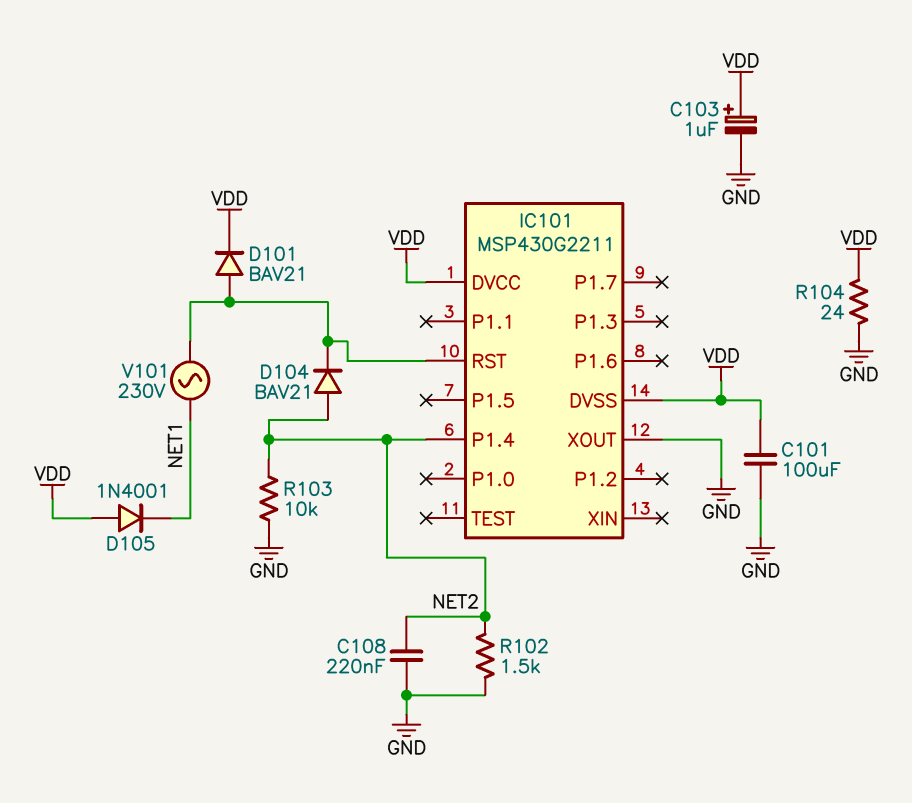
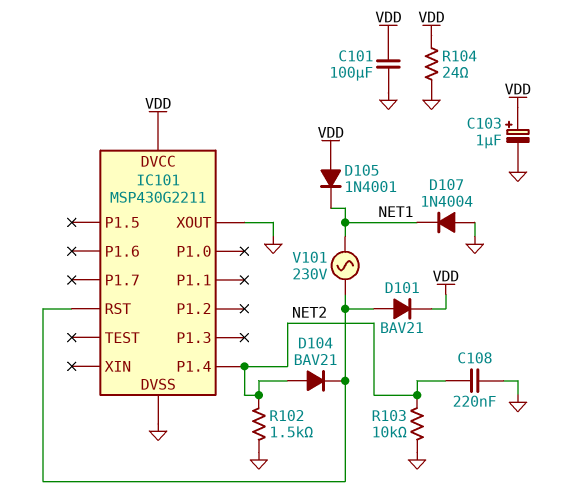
D107: none -> diode 1N4004 (A GND, K NET1)
IC101 pin DVSS: VDD -> GND

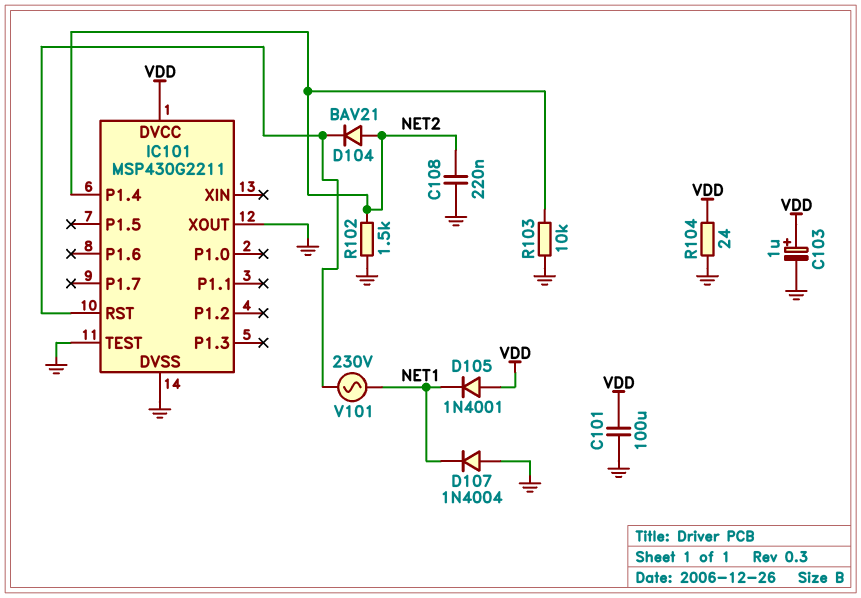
D101: diode BAV21 (A IC101/RST, K VDD) -> none
IC101 pin TEST: none -> GND

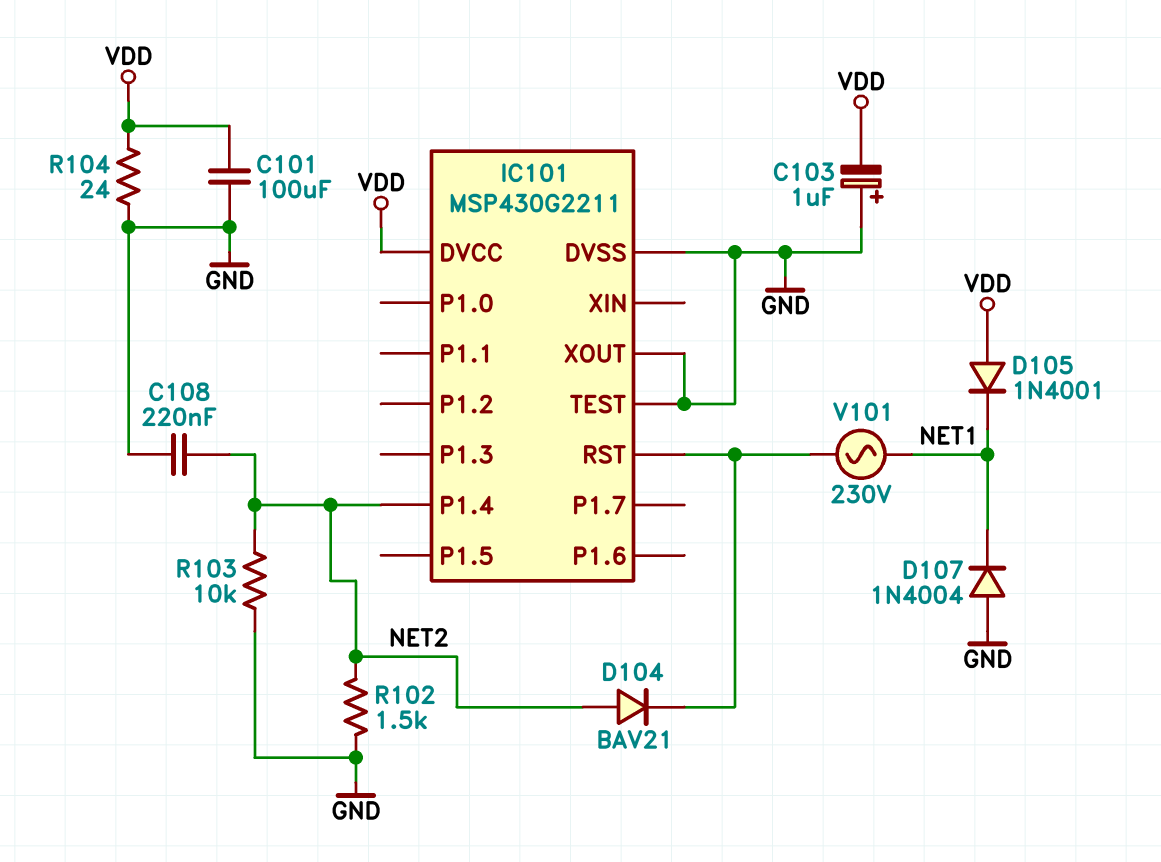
C103: 1uF (plus VDD, minus GND) -> 1uF (plus GND, minus VDD)

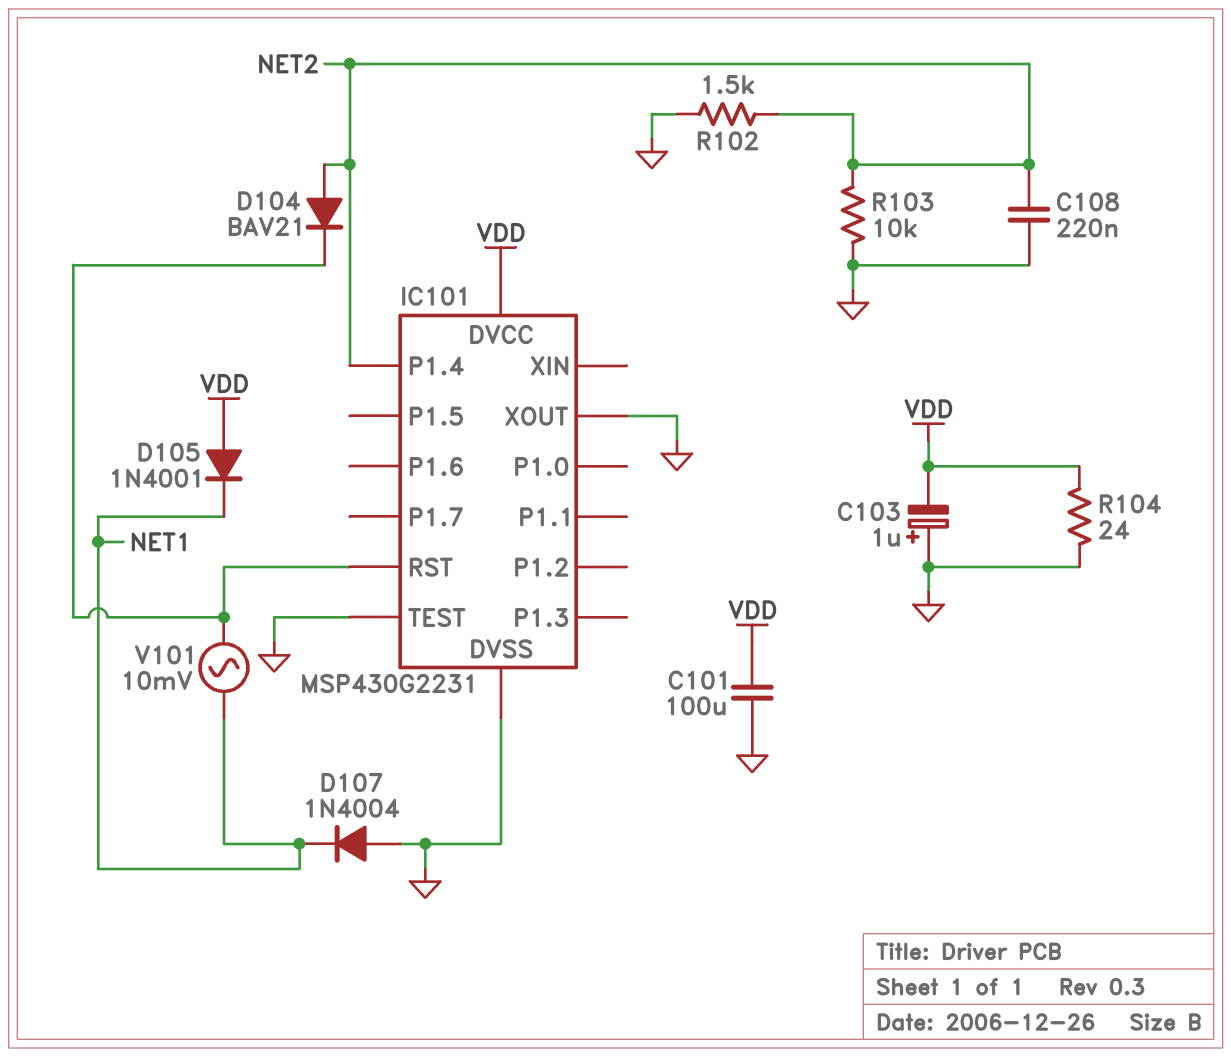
IC101: MSP430G2211 -> MSP430G2231
V101: AC 230V (IC101/RST, NET1) -> AC 10mV (IC101/RST, NET1)

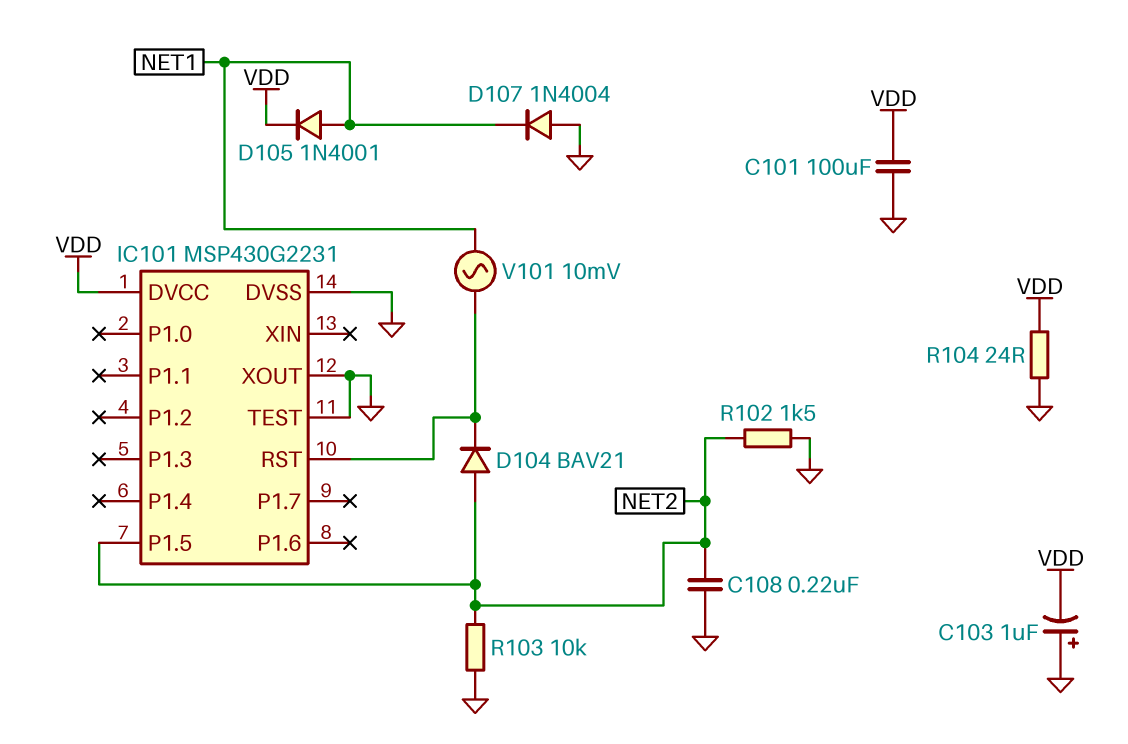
D105: diode 1N4001 (A VDD, K NET1) -> diode 1N4001 (A NET1, K VDD)
IC101 pin P1.4: NET2 -> none
IC101 pin P1.5: none -> NET2

